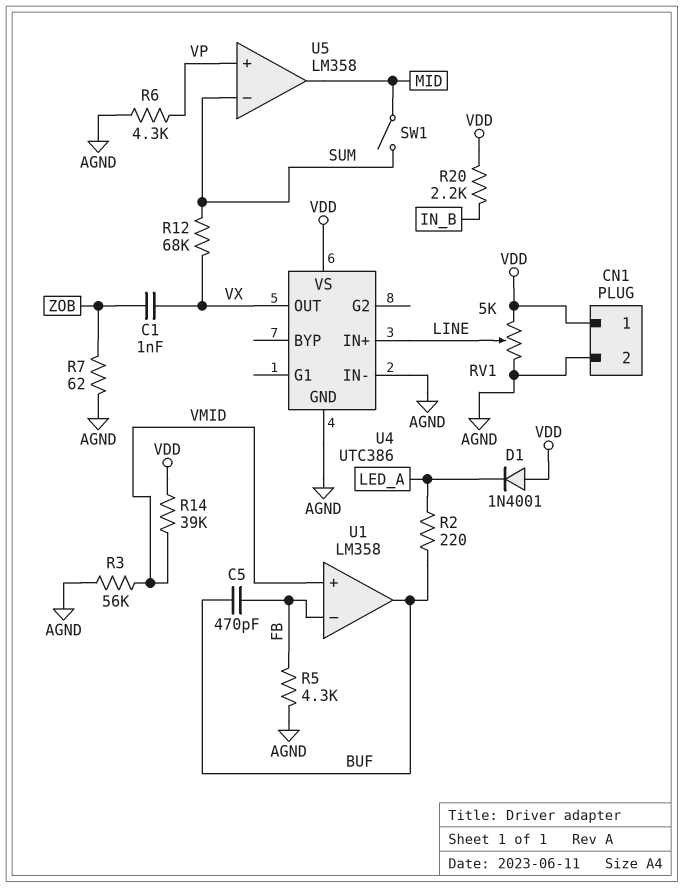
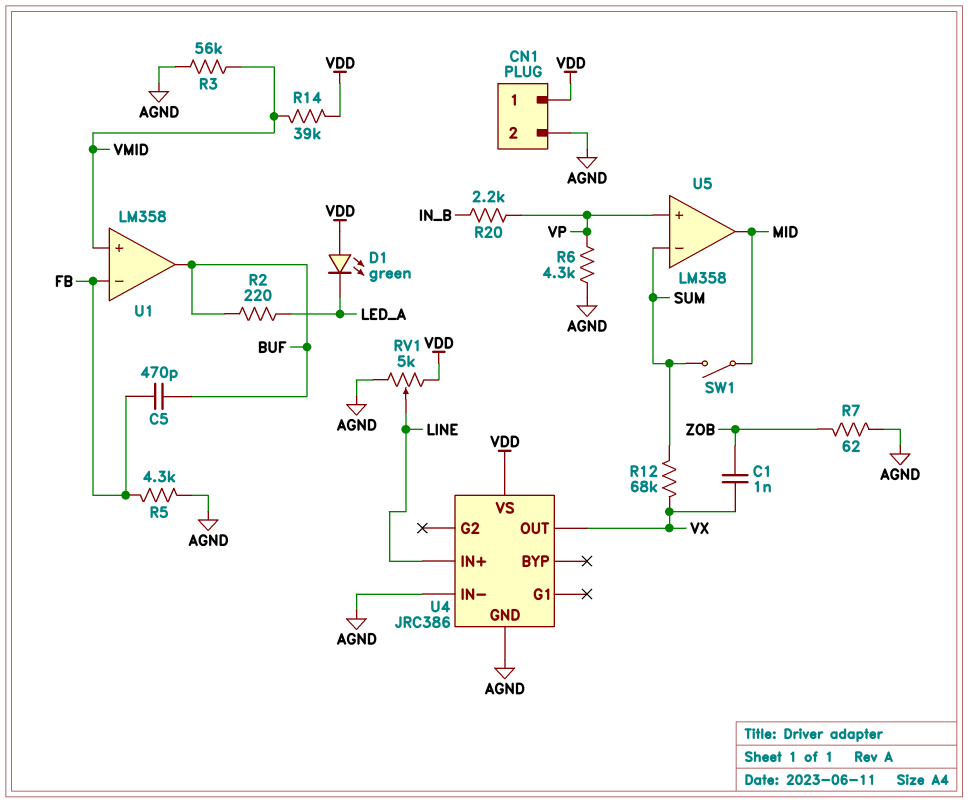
D1: diode 1N4001 (A VDD, K LED_A) -> LED green (A VDD, K LED_A)
R20: 2.2k (IN_B, VDD) -> 2.2k (IN_B, VP)
U4: UTC386 -> JRC386

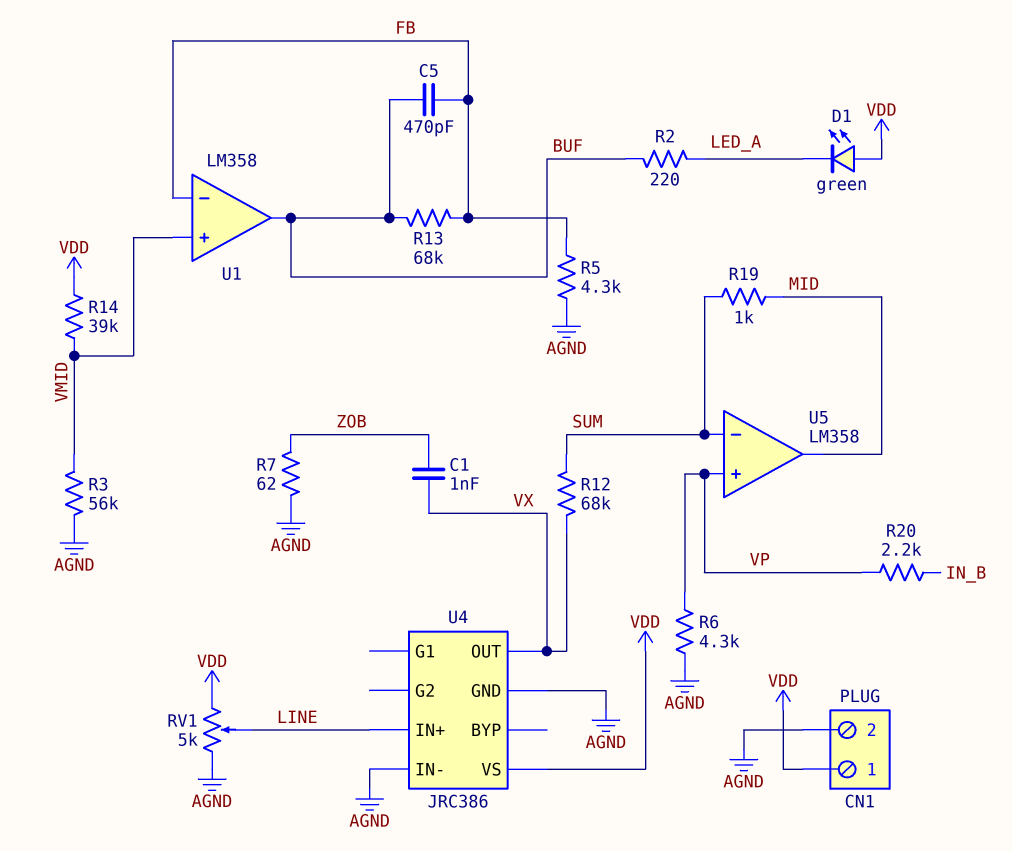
R13: none -> 68k (BUF, FB)
R19: none -> 1k (MID, SUM)
SW1: switch (MID, SUM) -> none

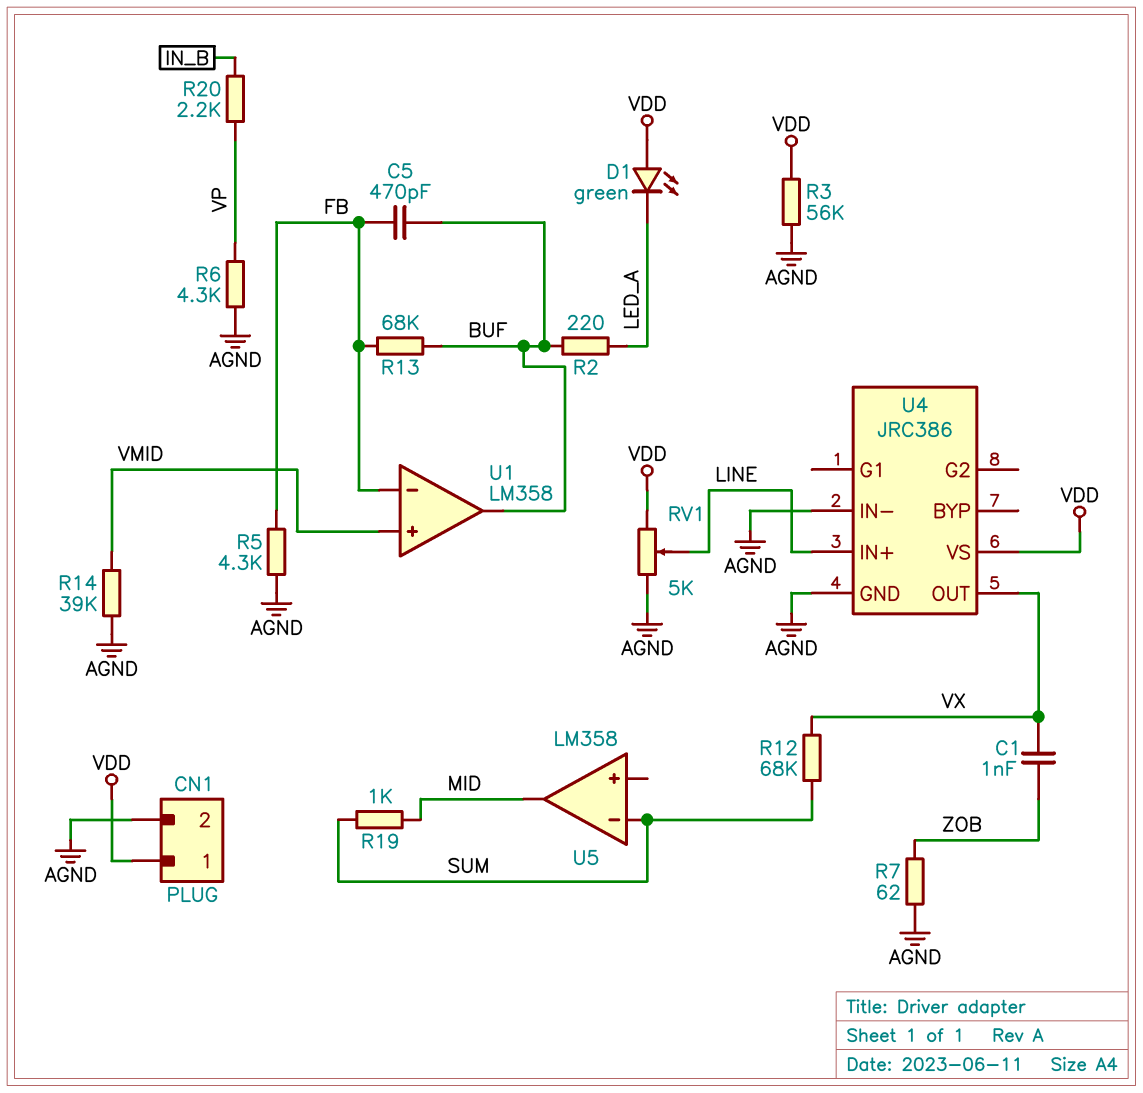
R3: 56k (AGND, VMID) -> 56k (AGND, VDD)
R14: 39k (VDD, VMID) -> 39k (AGND, VMID)
U5 pin in+: VP -> none

